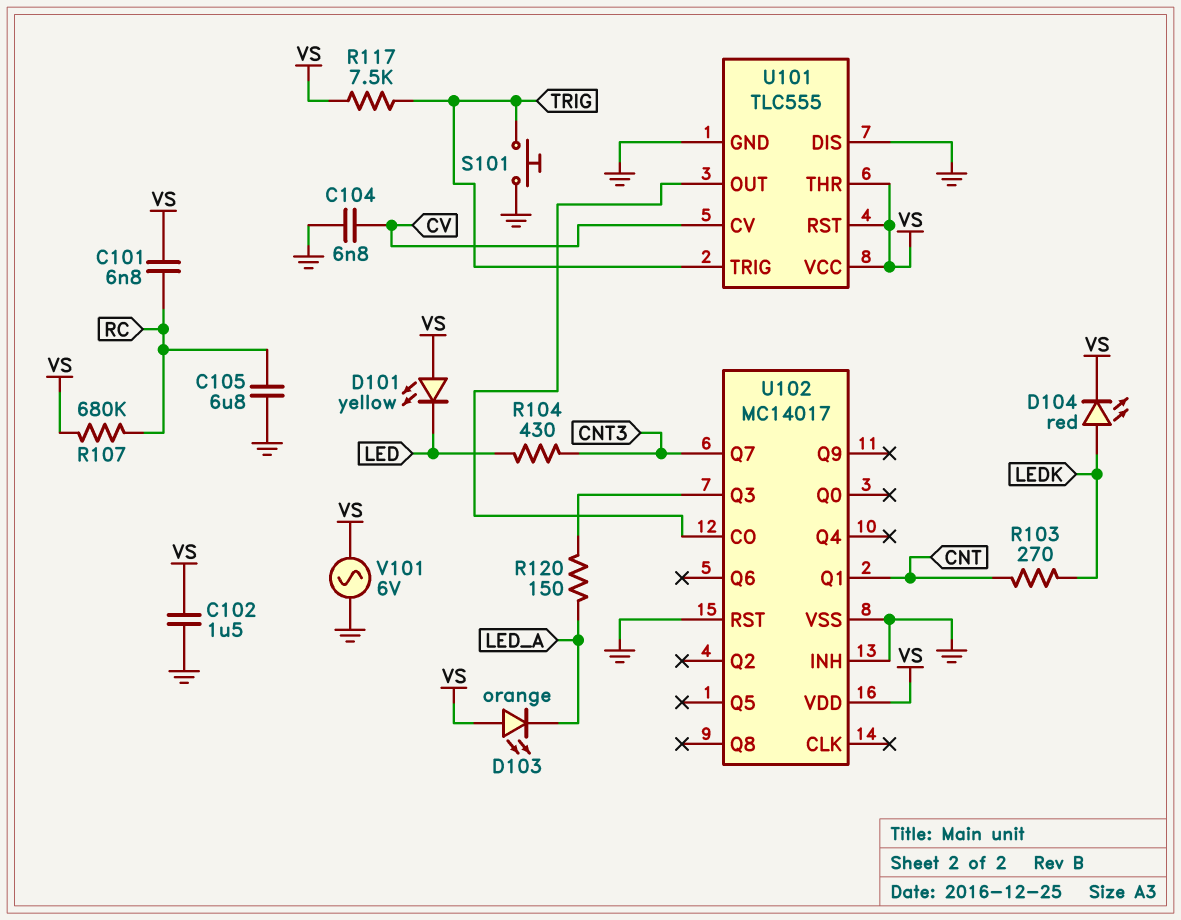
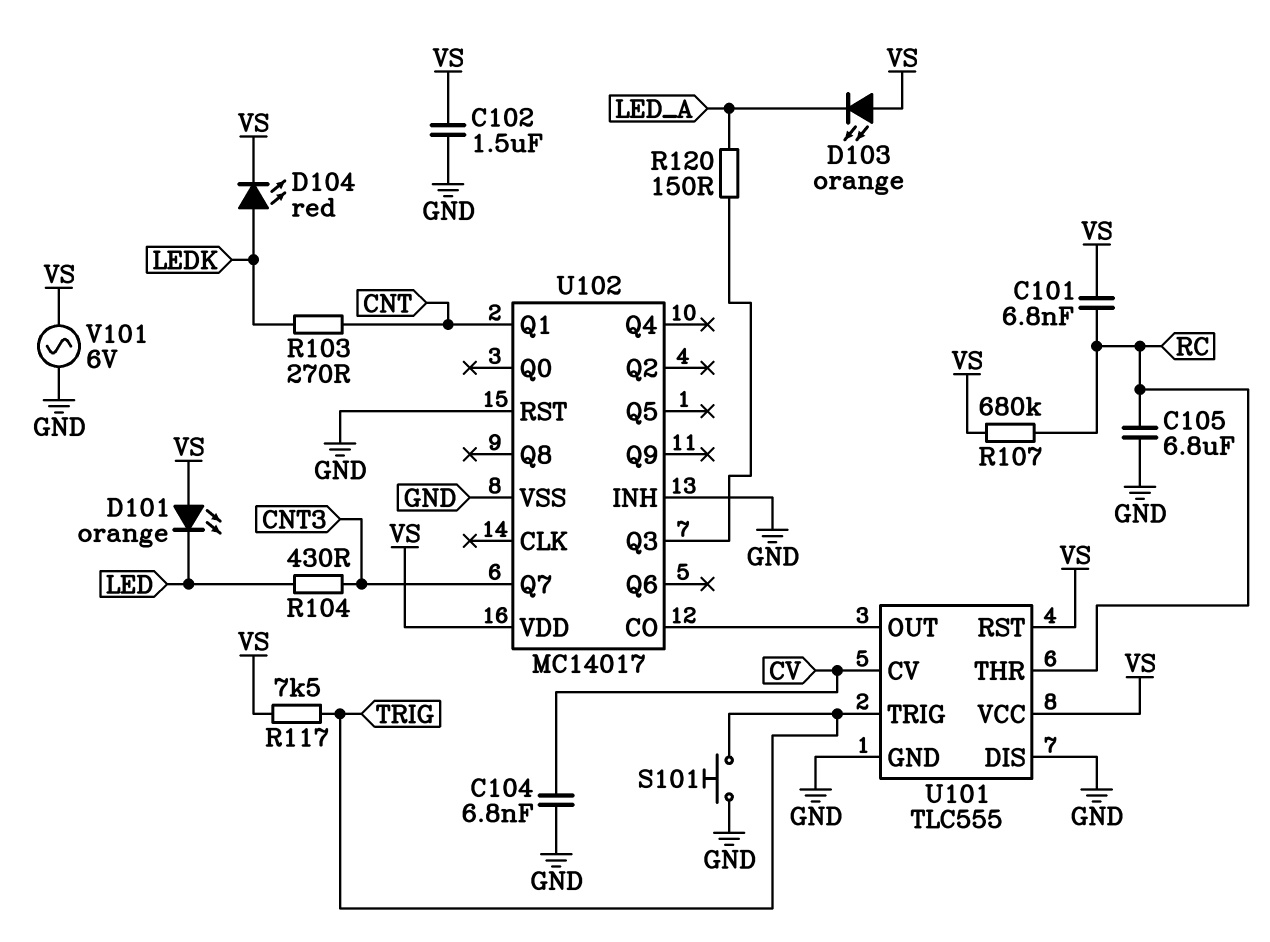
D101: LED yellow (A VS, K LED) -> LED orange (A VS, K LED)
U101 pin THR: VS -> RC

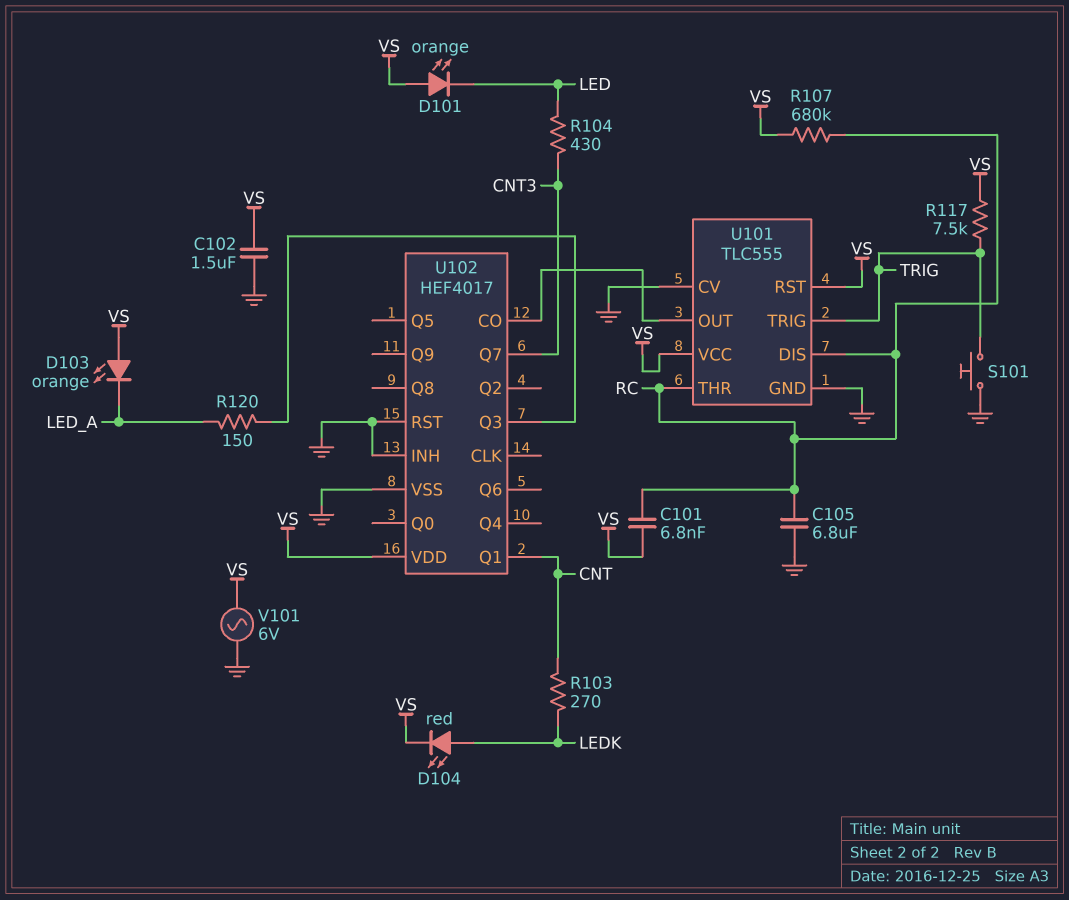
C104: 6.8nF (CV, GND) -> none
U101 pin CV: CV -> GND
U101 pin DIS: GND -> RC
U102: MC14017 -> HEF4017

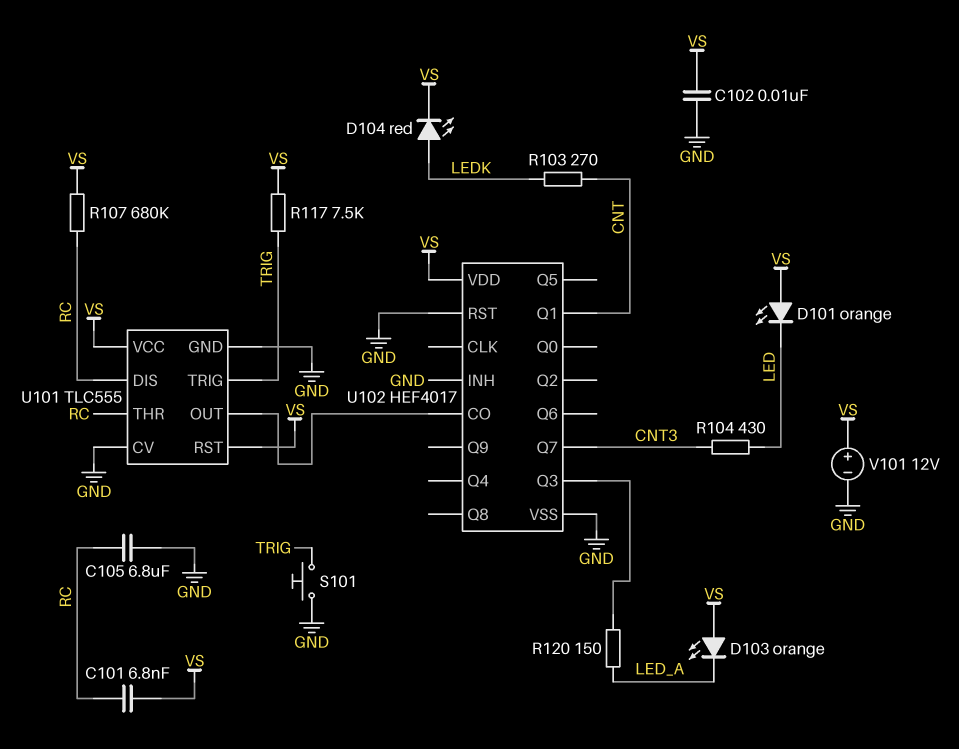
C102: 1.5uF (GND, VS) -> 10nF (GND, VS)
V101: AC 6V (GND, VS) -> 12V (plus VS, minus GND)

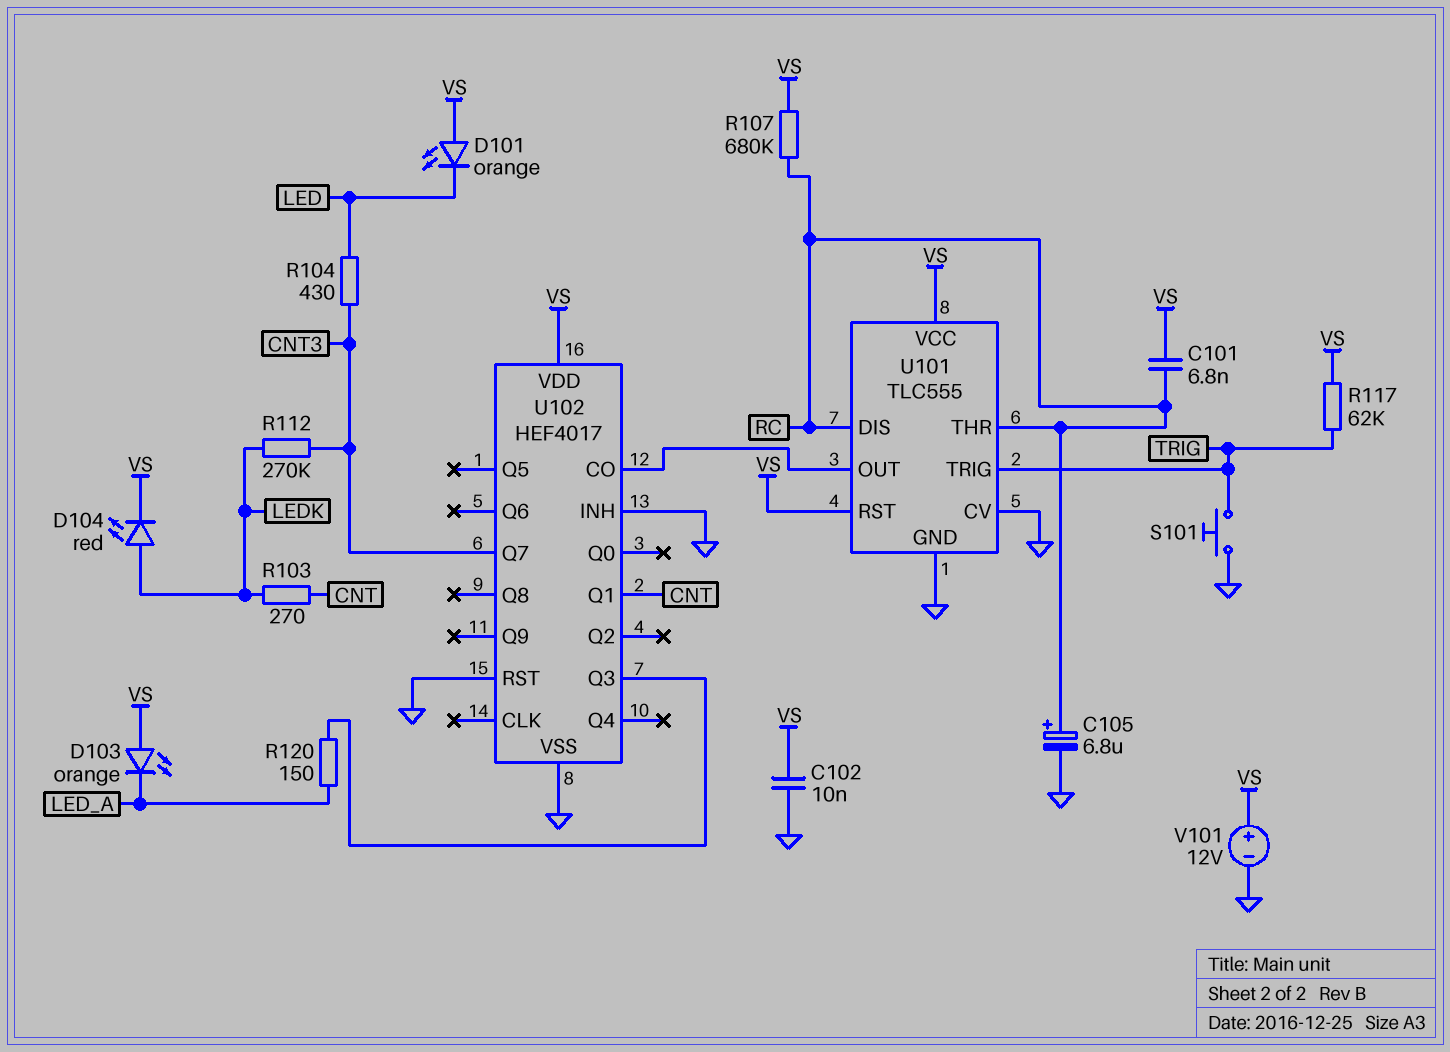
C105: 6.8uF (GND, RC) -> 6.8uF (plus RC, minus GND)
R112: none -> 270k (CNT3, LEDK)
R117: 7.5k (TRIG, VS) -> 62k (TRIG, VS)

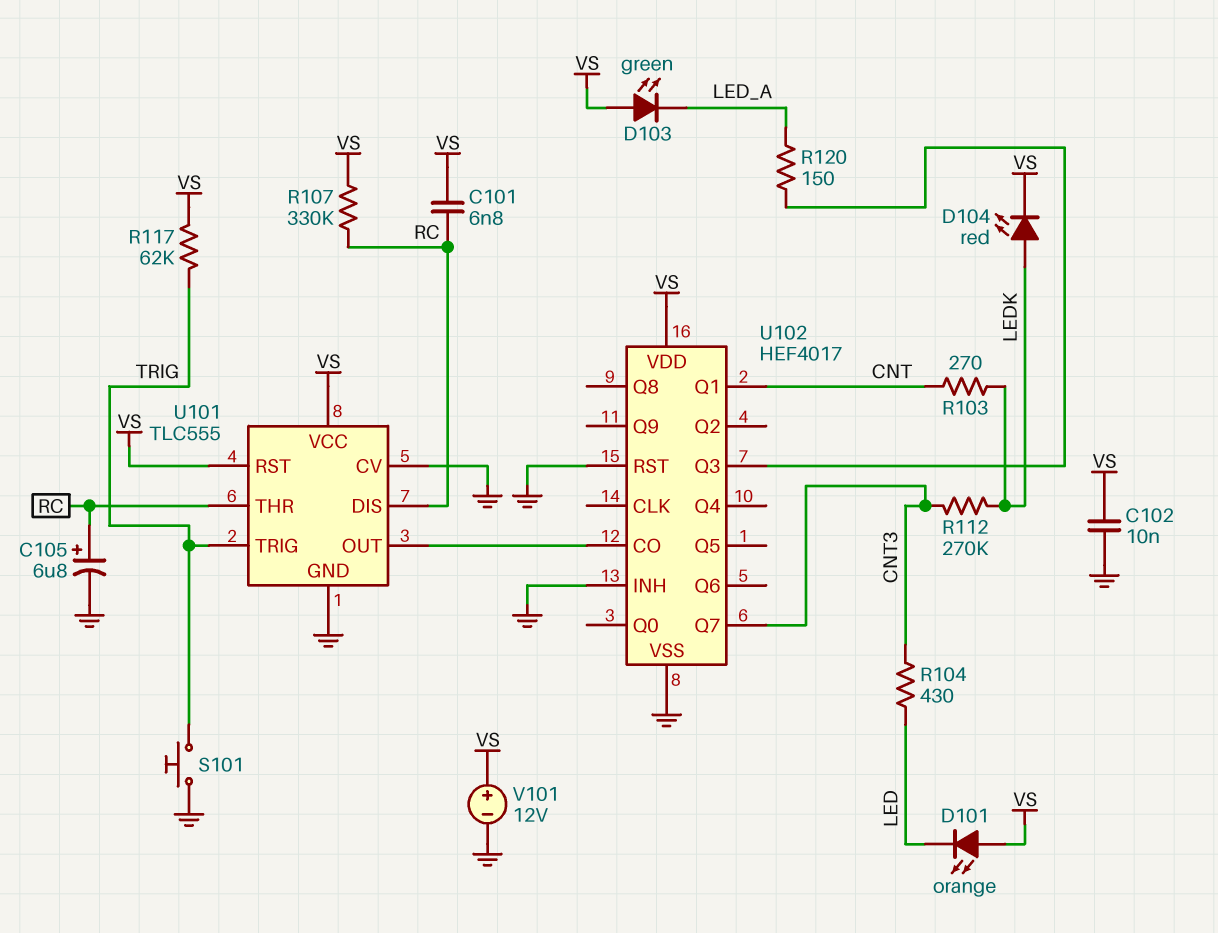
D103: LED orange (A VS, K LED_A) -> LED green (A VS, K LED_A)
R107: 680k (RC, VS) -> 330k (RC, VS)

